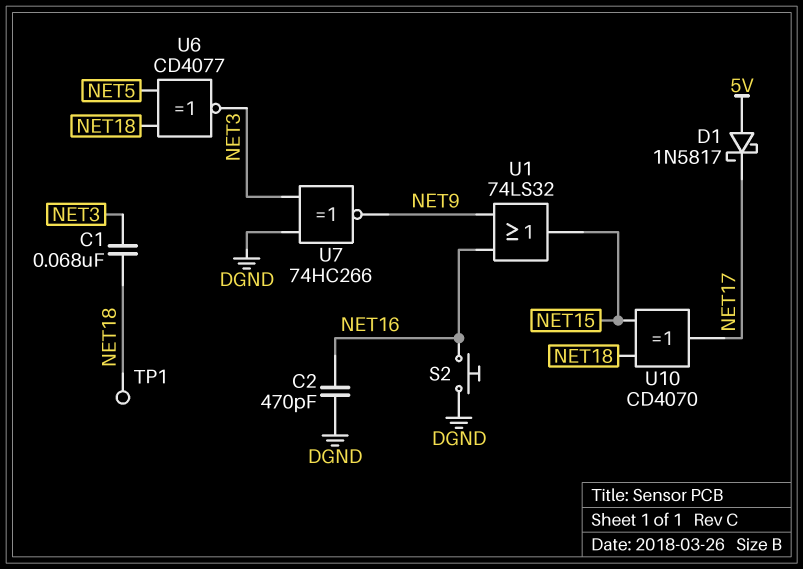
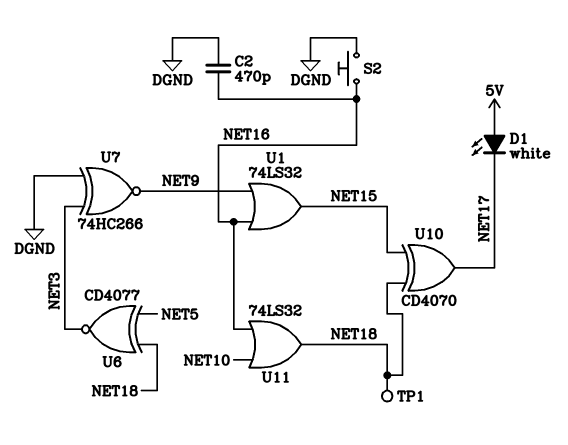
C1: 68nF (NET3, NET18) -> none
D1: schottky 1N5817 (A 5V, K NET17) -> LED white (A 5V, K NET17)
U11: none -> OR 74LS32 (in NET10, in NET16, out NET18)

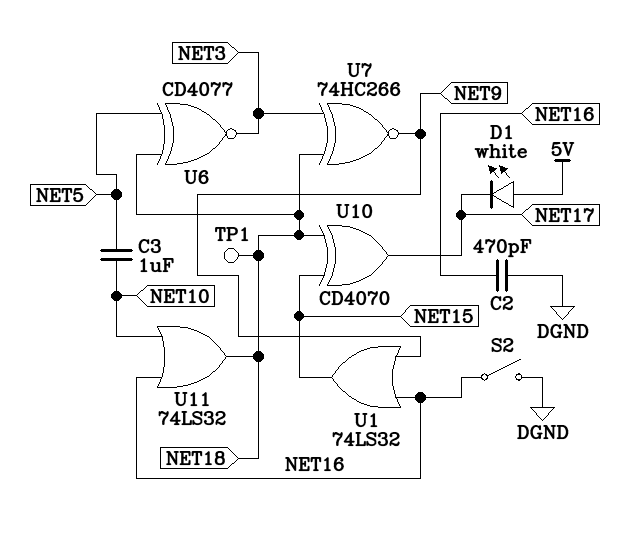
C3: none -> 1uF (NET5, NET10)
S2: button (DGND, NET16) -> switch (DGND, NET16)
U7: XNOR 74HC266 (in DGND, in NET3, out NET9) -> XNOR 74HC266 (in NET3, in NET18, out NET9)

